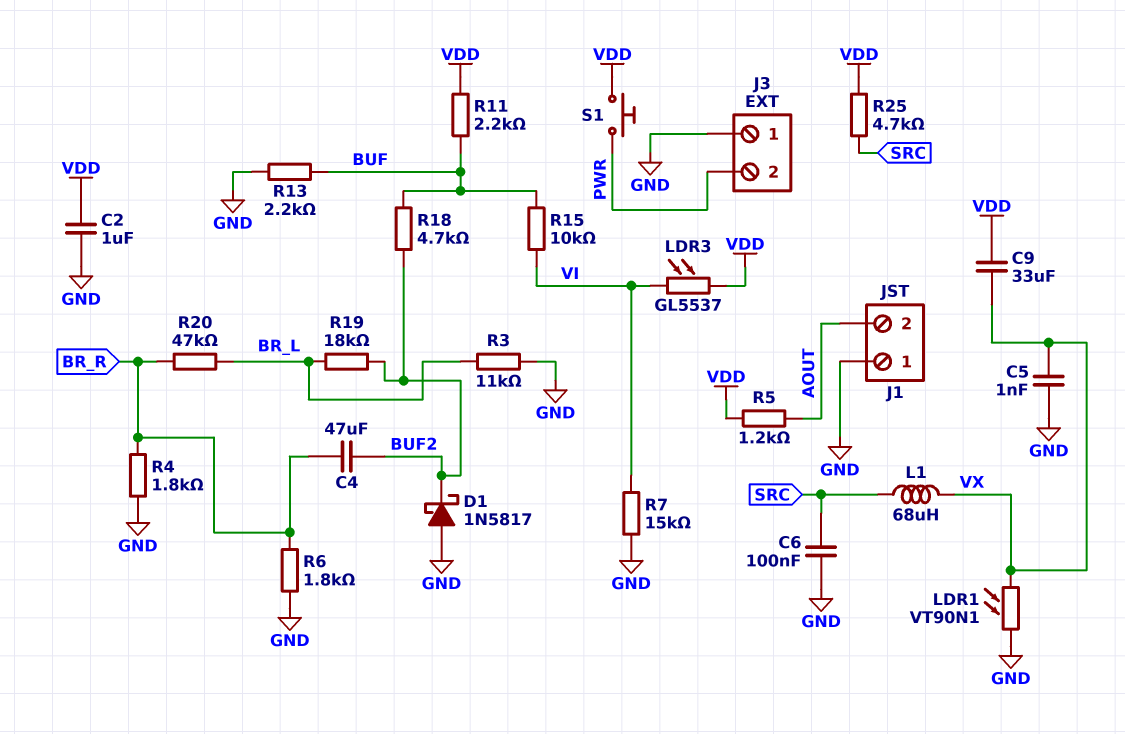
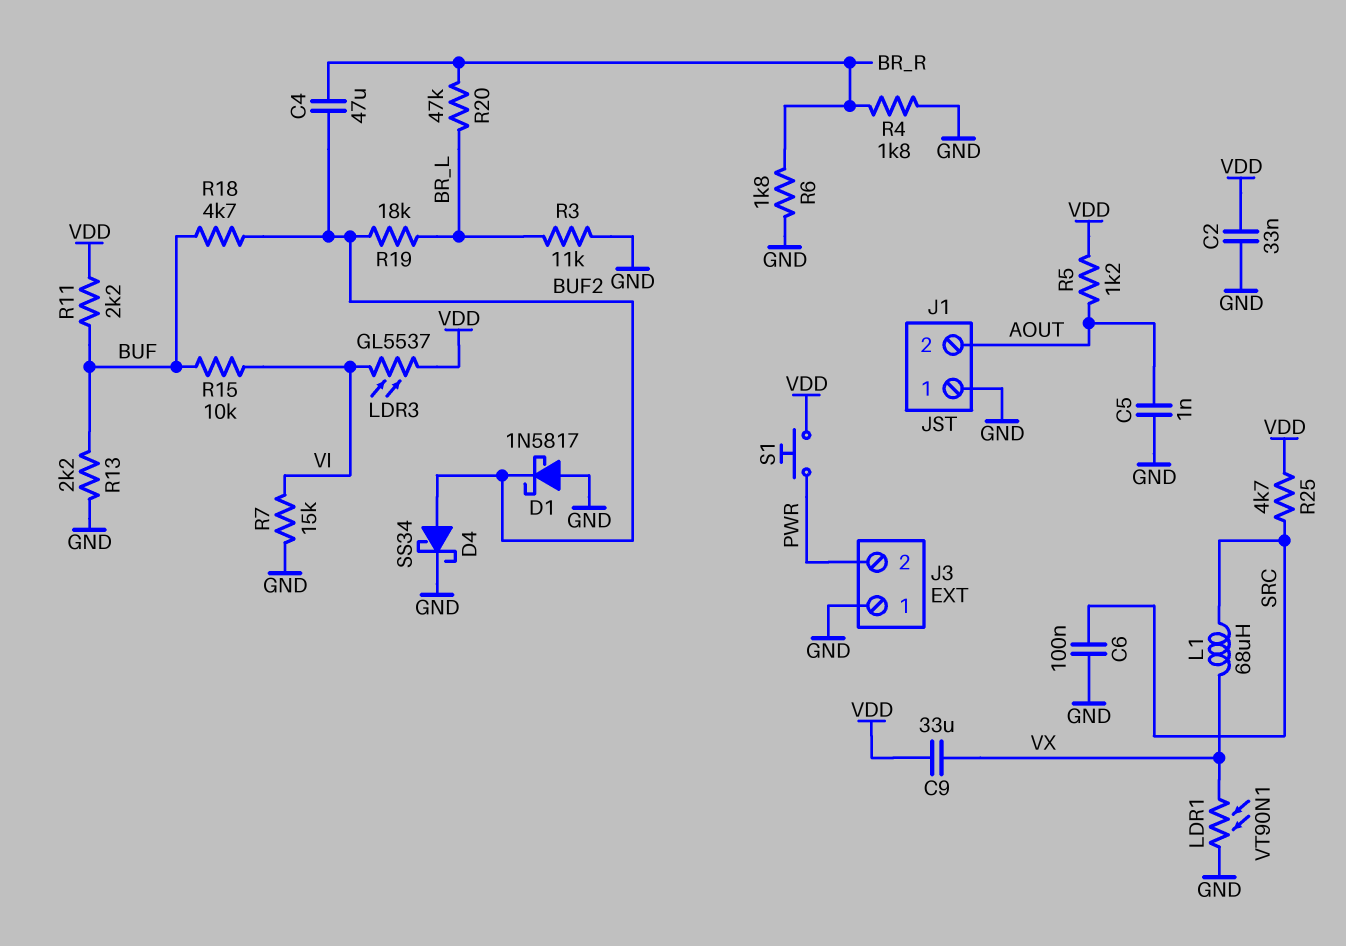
C2: 1uF (GND, VDD) -> 33nF (GND, VDD)
C5: 1nF (GND, VX) -> 1nF (AOUT, GND)
D4: none -> schottky SS34 (A BUF2, K GND)

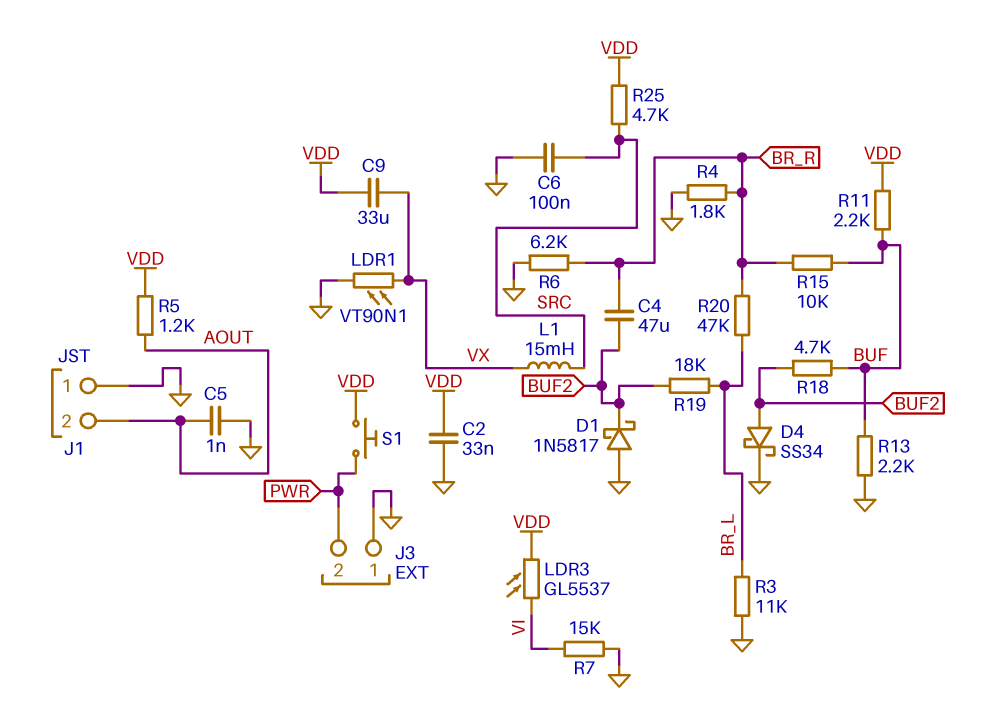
L1: 68uH (SRC, VX) -> 15mH (SRC, VX)
R6: 1.8k (BR_R, GND) -> 6.2k (BR_R, GND)
R15: 10k (BUF, VI) -> 10k (BR_R, BUF)

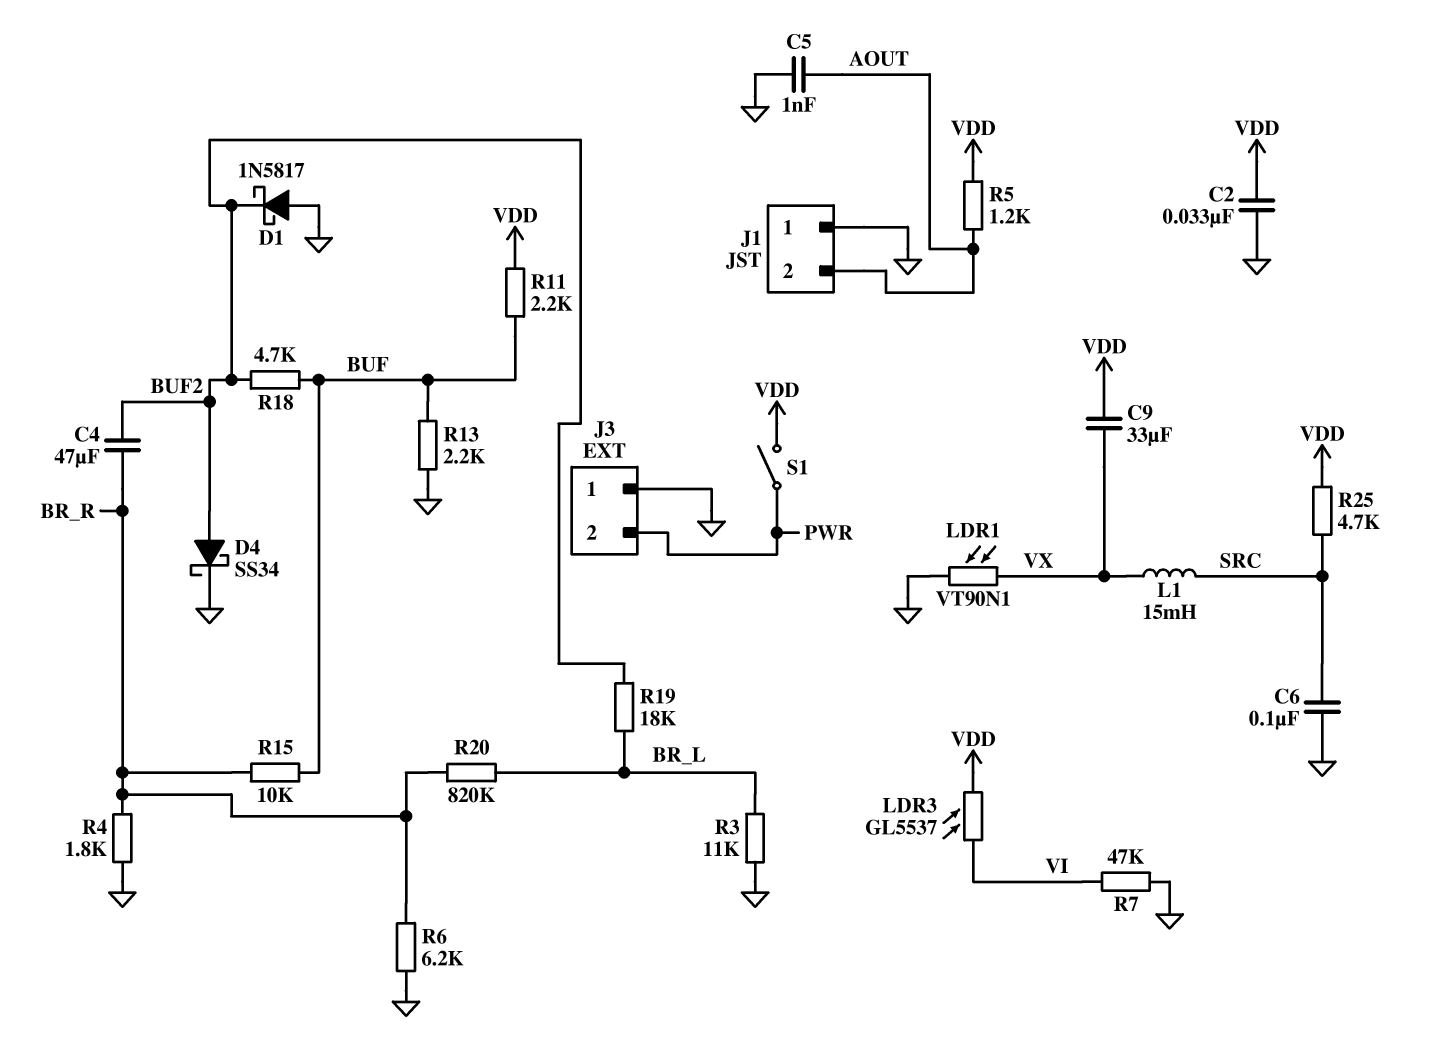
R7: 15k (GND, VI) -> 47k (GND, VI)
R20: 47k (BR_L, BR_R) -> 820k (BR_L, BR_R)
S1: button (PWR, VDD) -> switch (PWR, VDD)

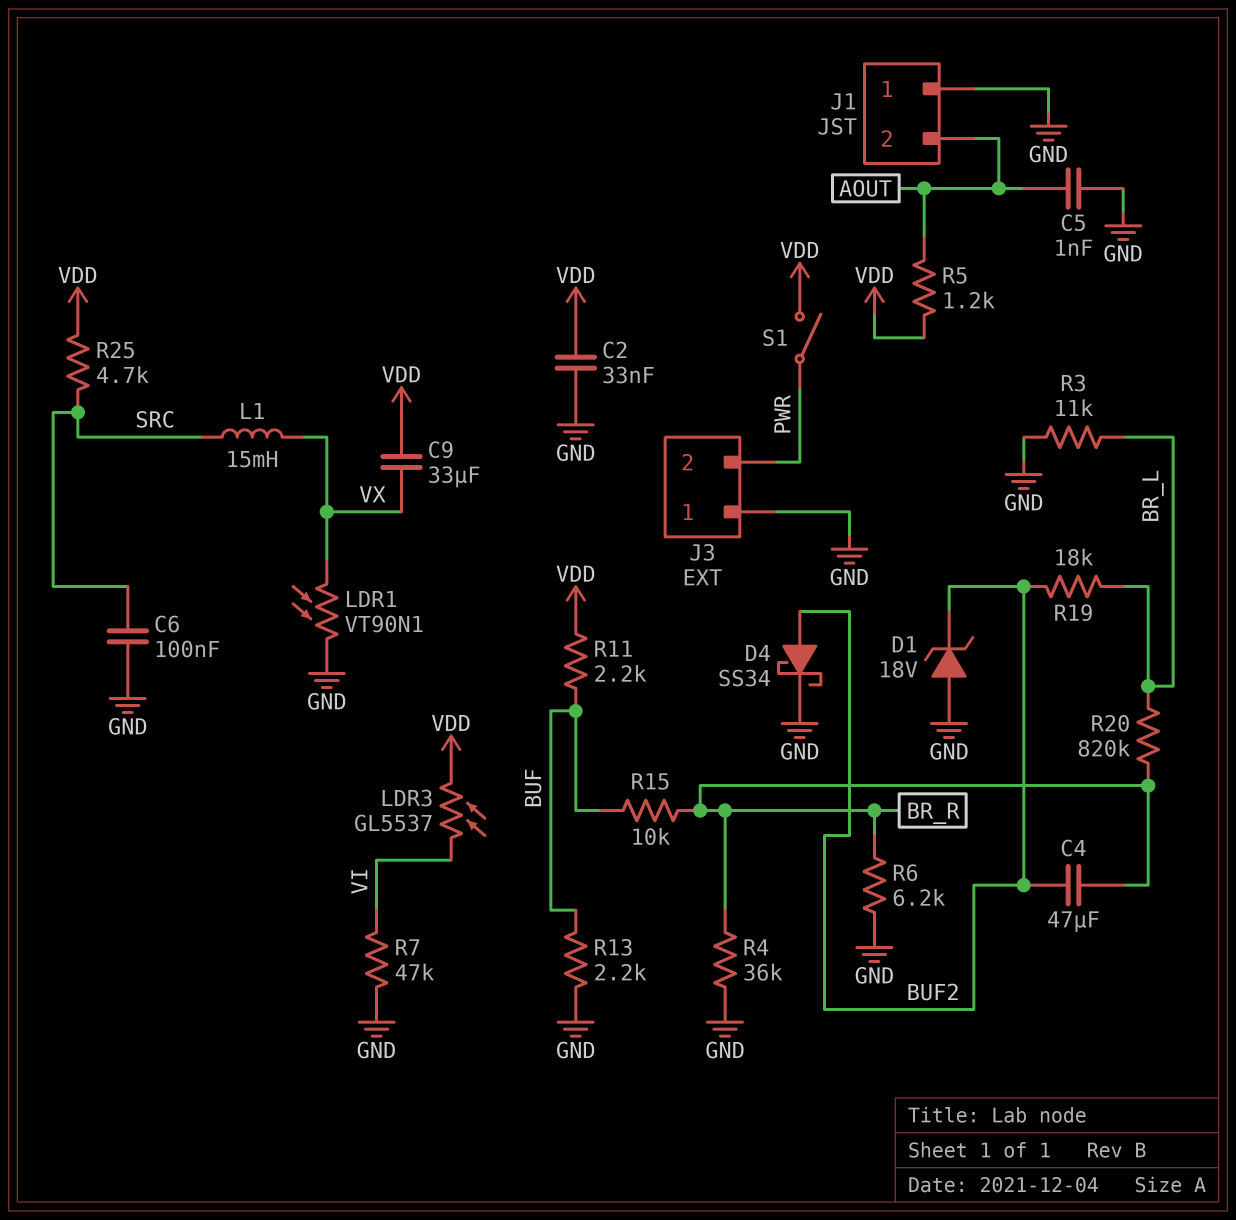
D1: schottky 1N5817 (A GND, K BUF2) -> zener 18V (A GND, K BUF2)
R4: 1.8k (BR_R, GND) -> 36k (BR_R, GND)
R18: 4.7k (BUF, BUF2) -> none

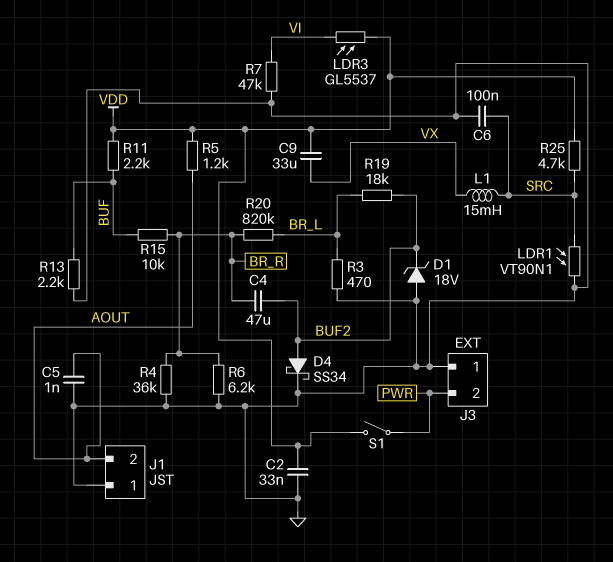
LDR1: VT90N1 (GND, VX) -> VT90N1 (GND, SRC)
R3: 11k (BR_L, GND) -> 470 (BR_L, GND)

